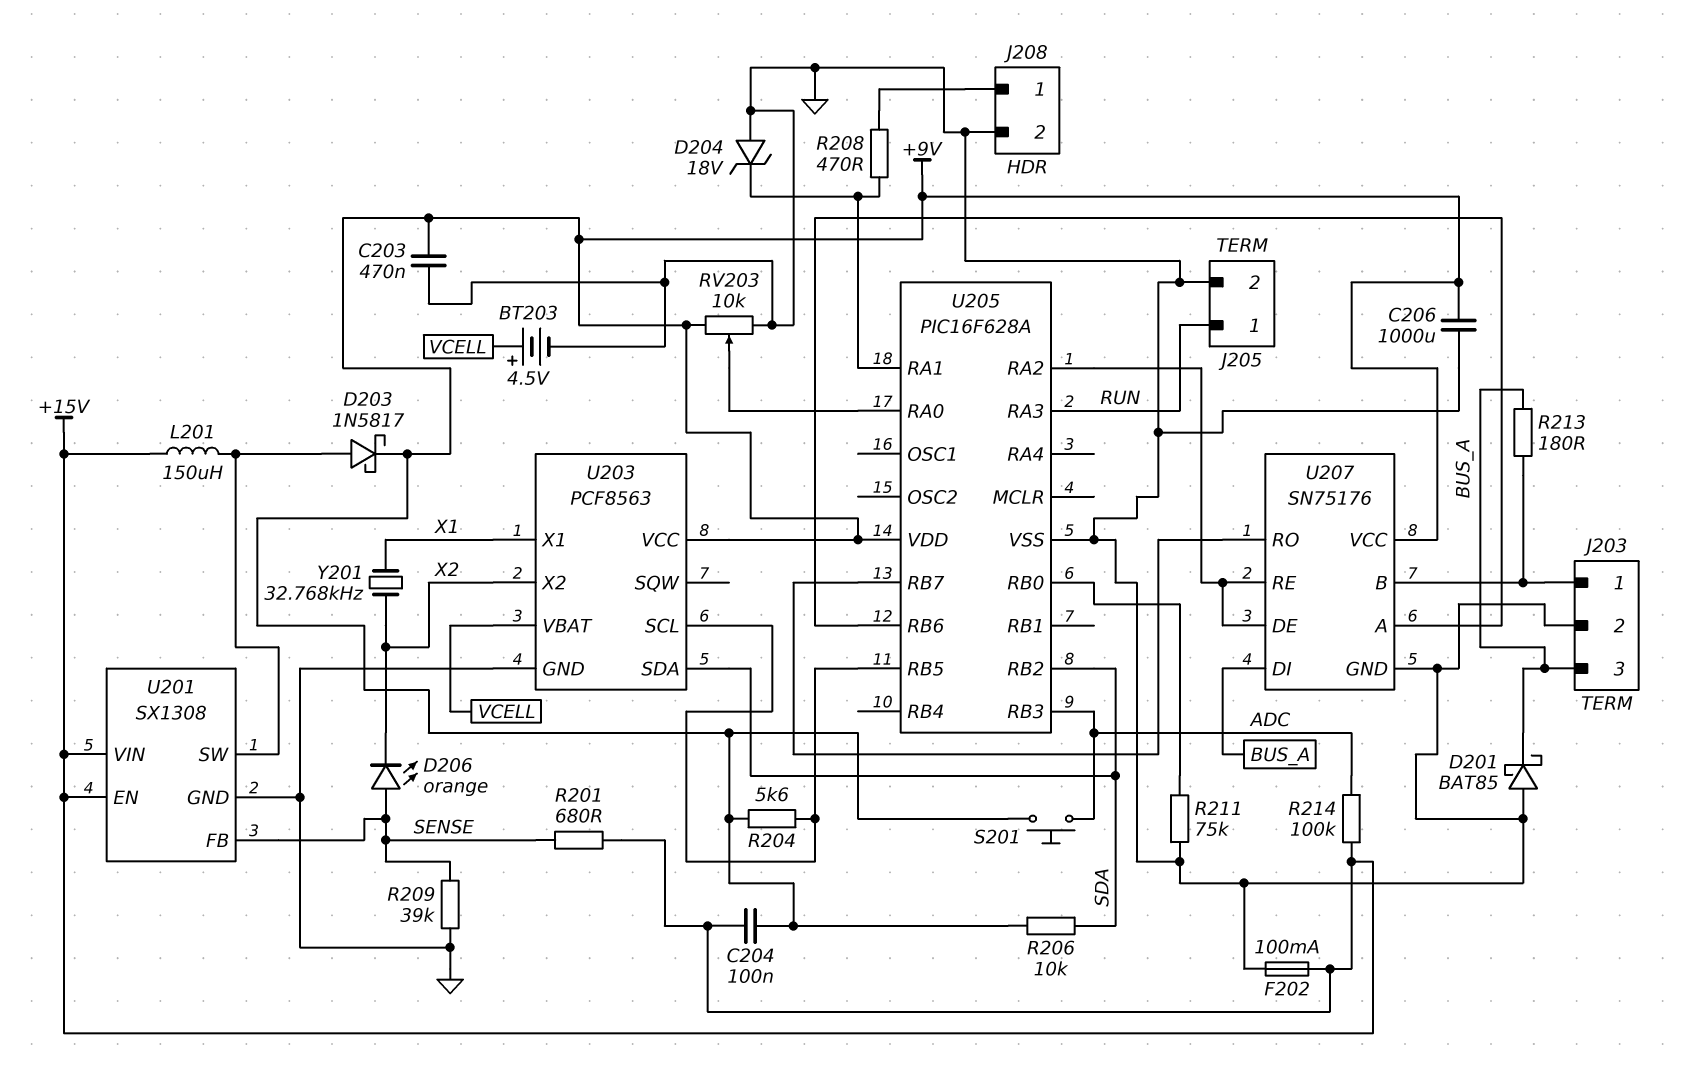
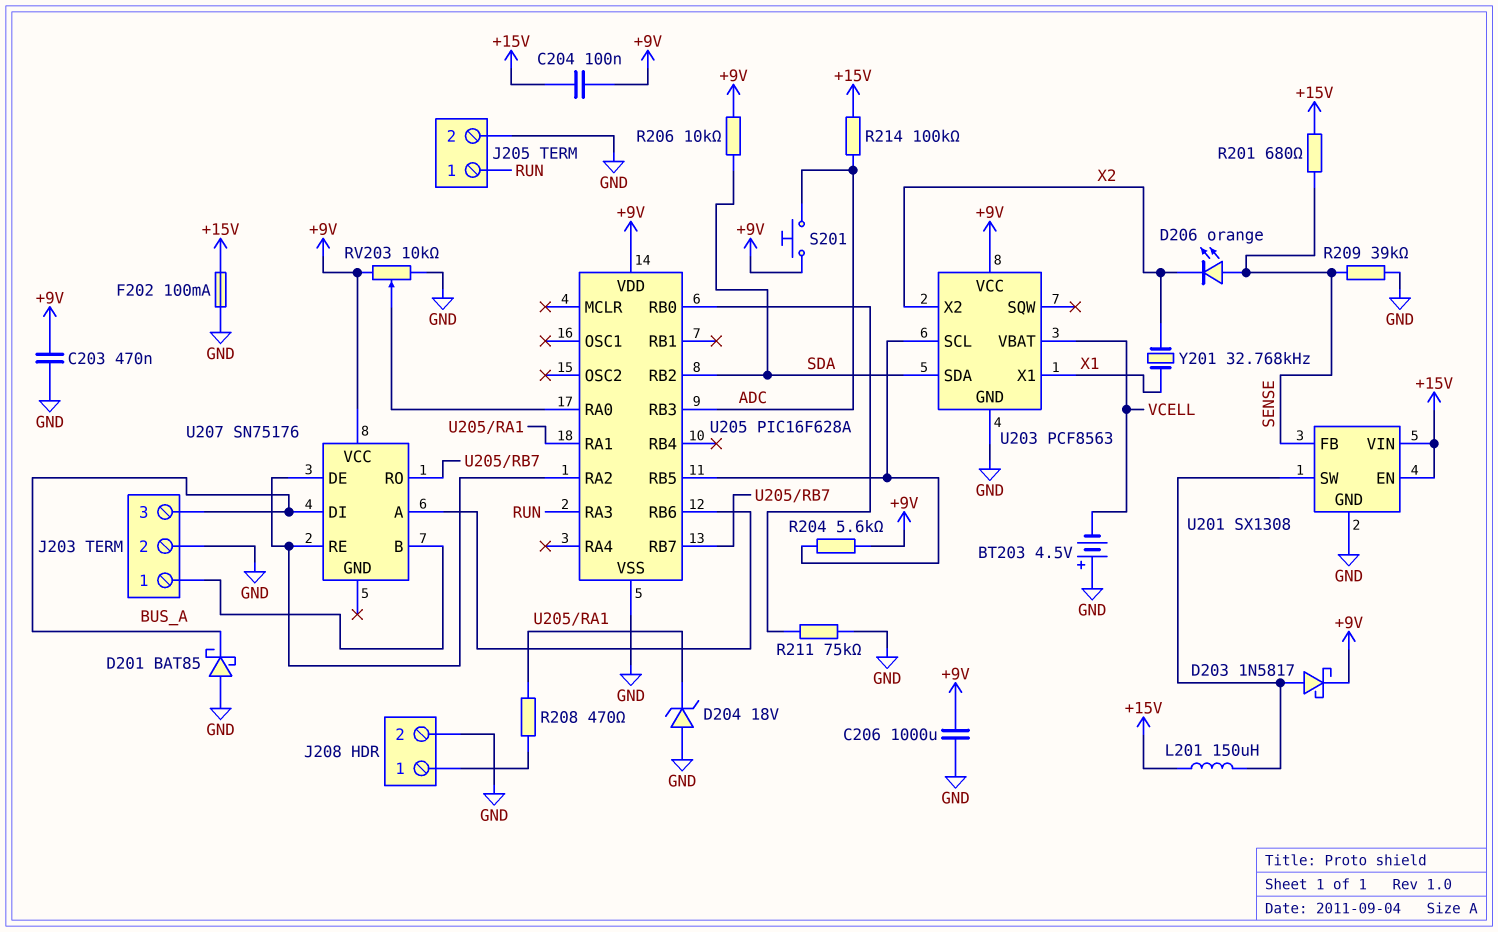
BT203: 4.5V (plus VCELL, minus GND) -> 4.5V (plus GND, minus VCELL)
R213: 180 (BUS_A, J203/1) -> none
U207 pin GND: GND -> none

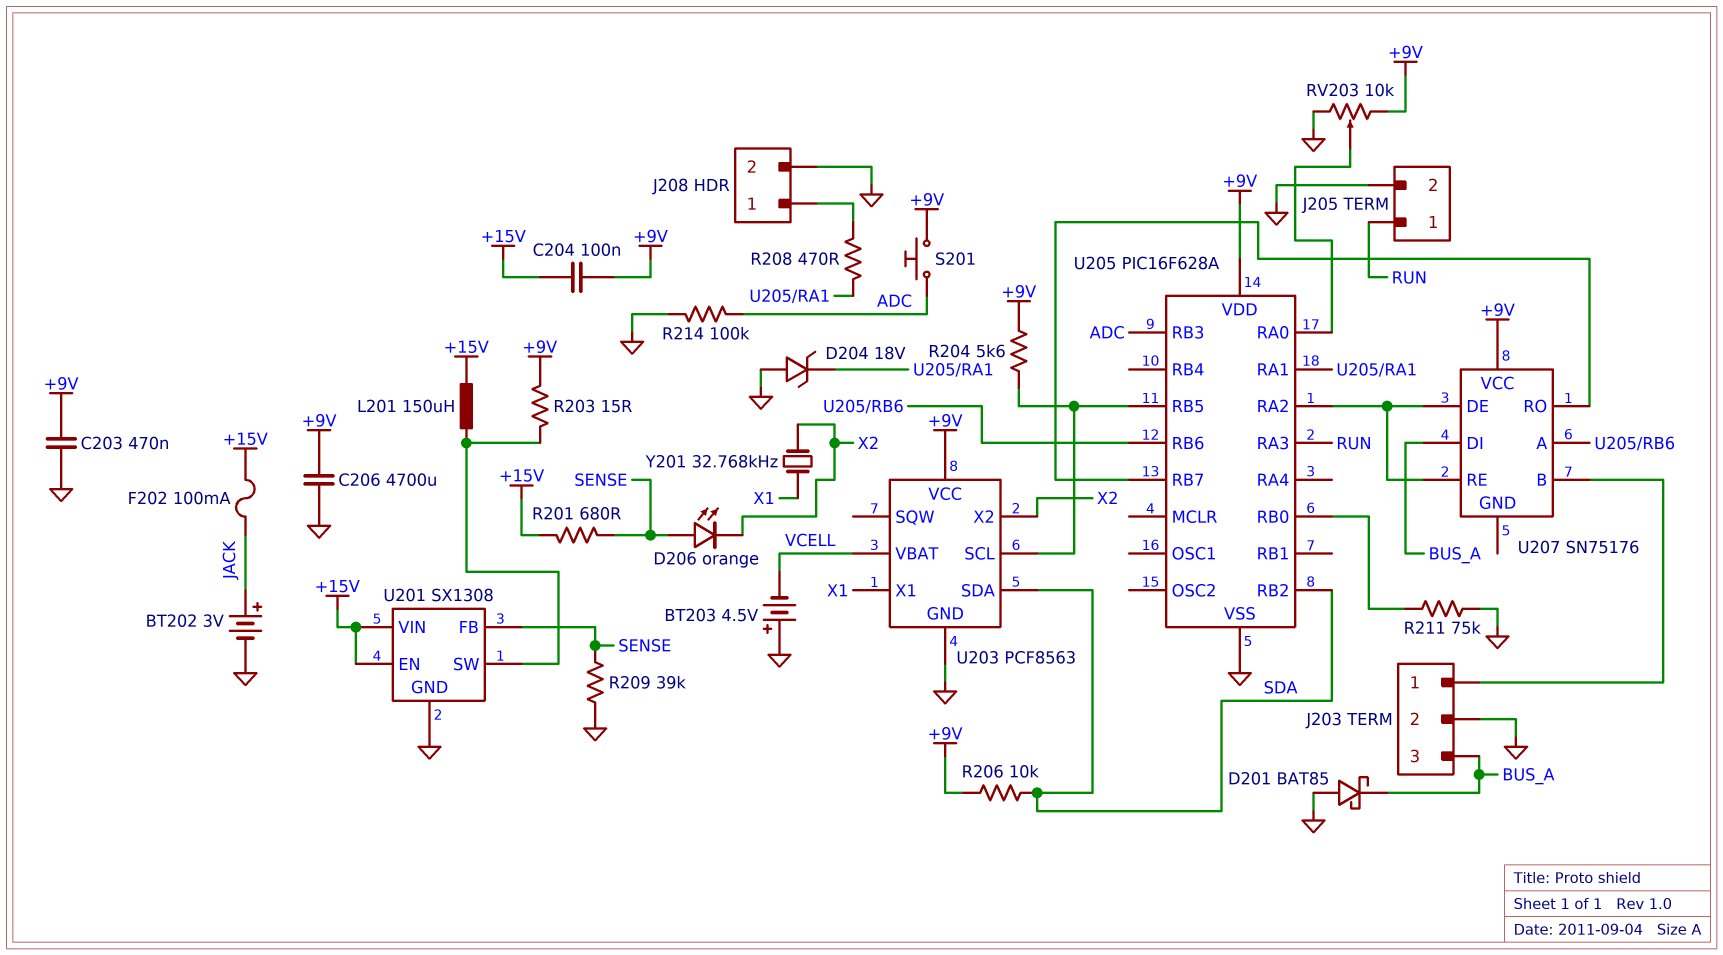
BT202: none -> 3V (plus JACK, minus GND)
C206: 1000uF (+9V, GND) -> 4700uF (+9V, GND)
D203: schottky 1N5817 (A U201/SW, K +9V) -> none
F202: 100mA (+15V, GND) -> 100mA (+15V, JACK)
R203: none -> 15 (+9V, U201/SW)
R214: 100k (+15V, ADC) -> 100k (ADC, GND)

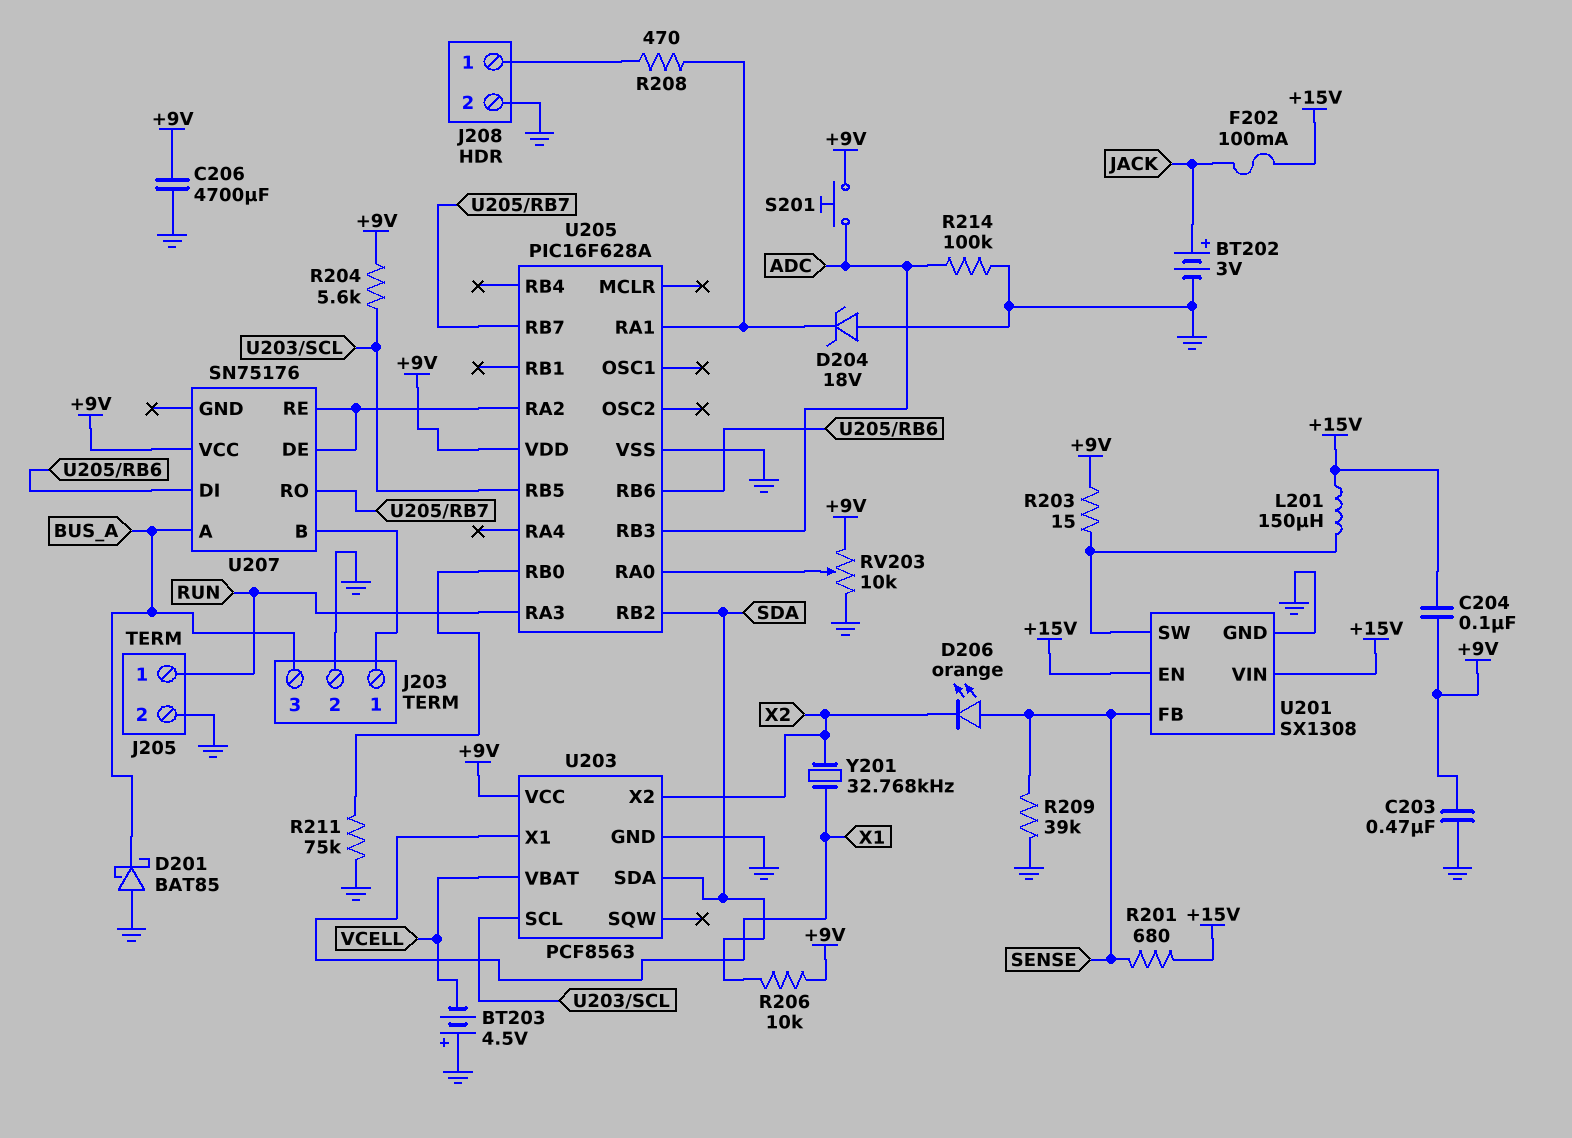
U207 pin A: U205/RB6 -> BUS_A
U207 pin DI: BUS_A -> U205/RB6

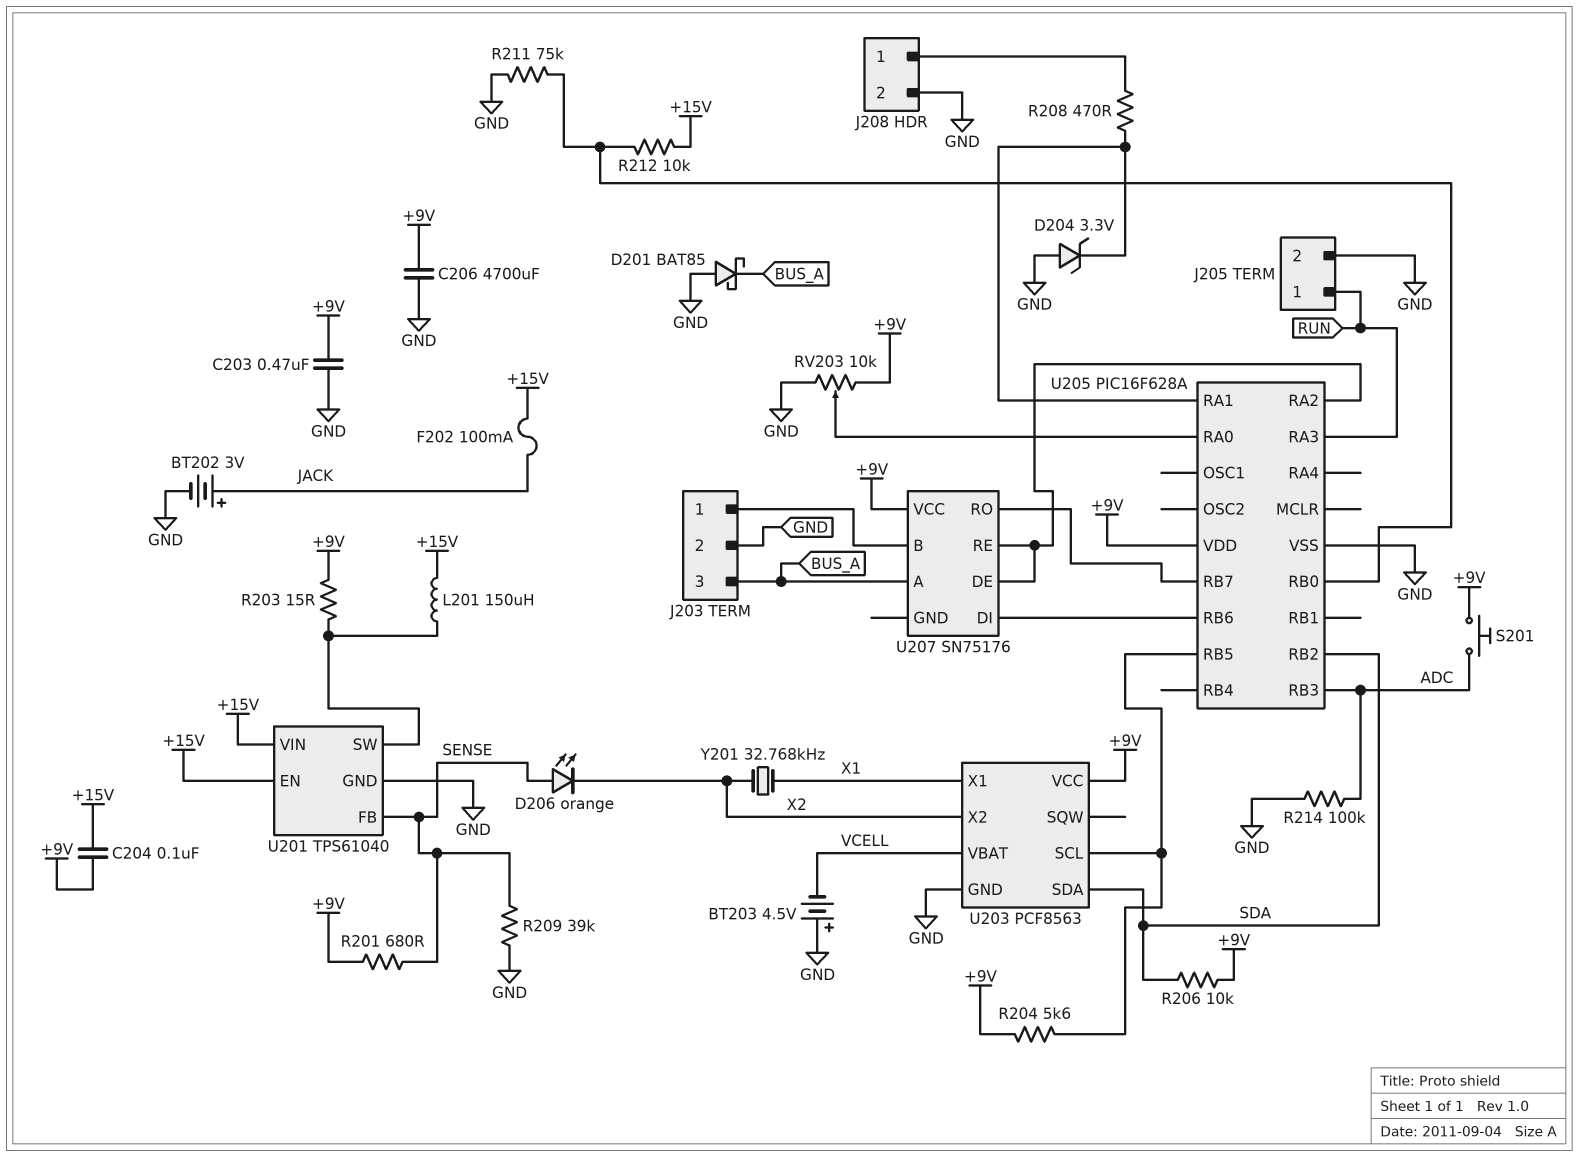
D204: zener 18V (A GND, K U205/RA1) -> zener 3.3V (A GND, K U205/RA1)
R201: 680 (+15V, SENSE) -> 680 (+9V, SENSE)
R212: none -> 10k (+15V, U205/RB0)
U201: SX1308 -> TPS61040

